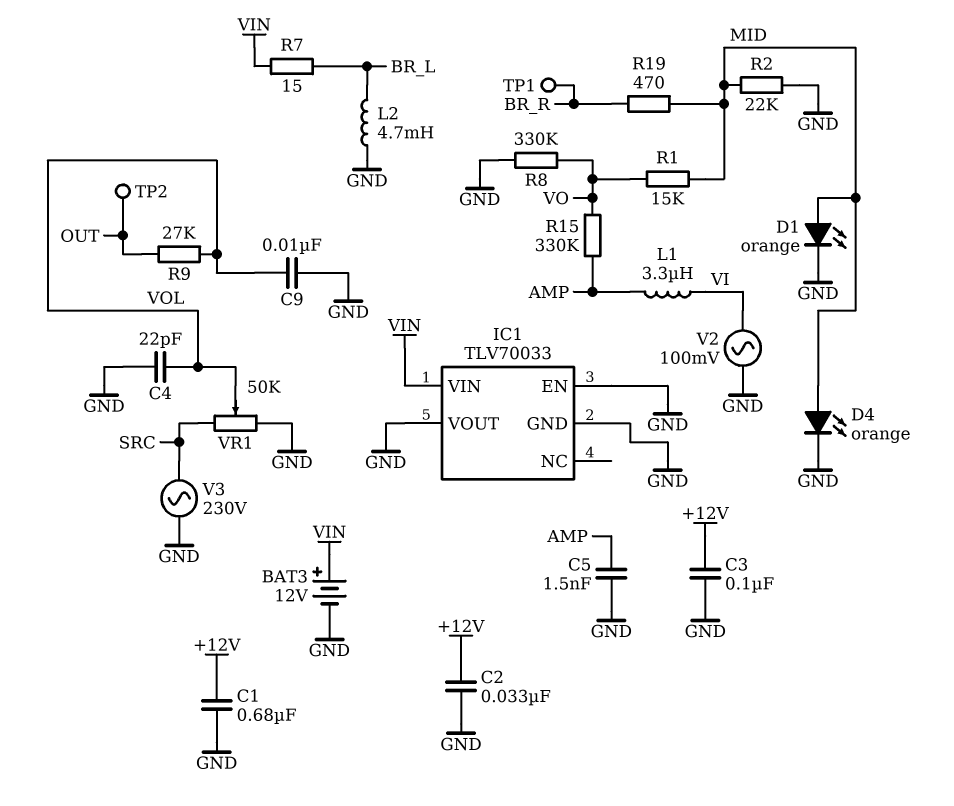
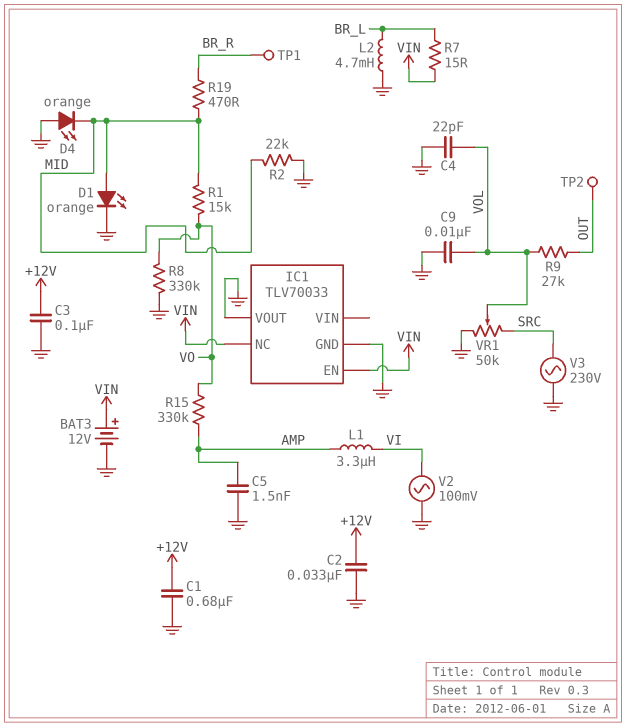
D4: LED orange (A MID, K GND) -> LED orange (A GND, K MID)
IC1 pin EN: GND -> VIN
IC1 pin NC: none -> VIN
IC1 pin VIN: VIN -> none

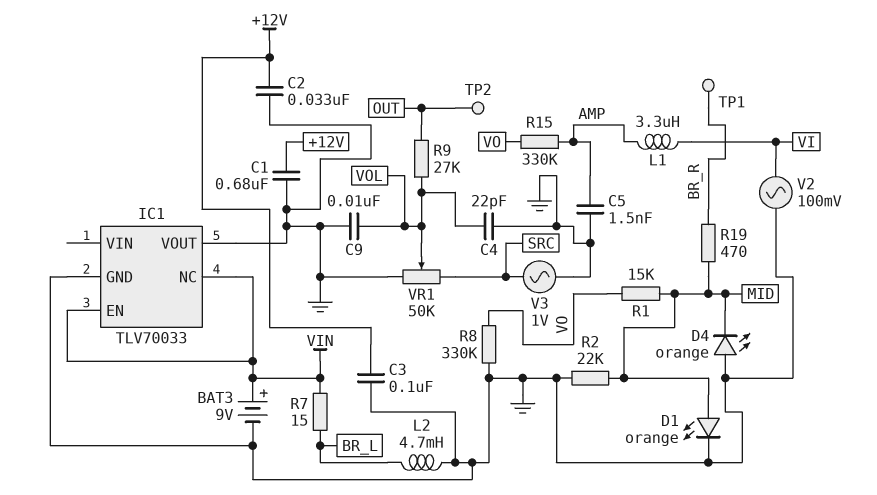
BAT3: 12V (plus VIN, minus GND) -> 9V (plus VIN, minus GND)
V3: AC 230V (GND, SRC) -> AC 1V (GND, SRC)

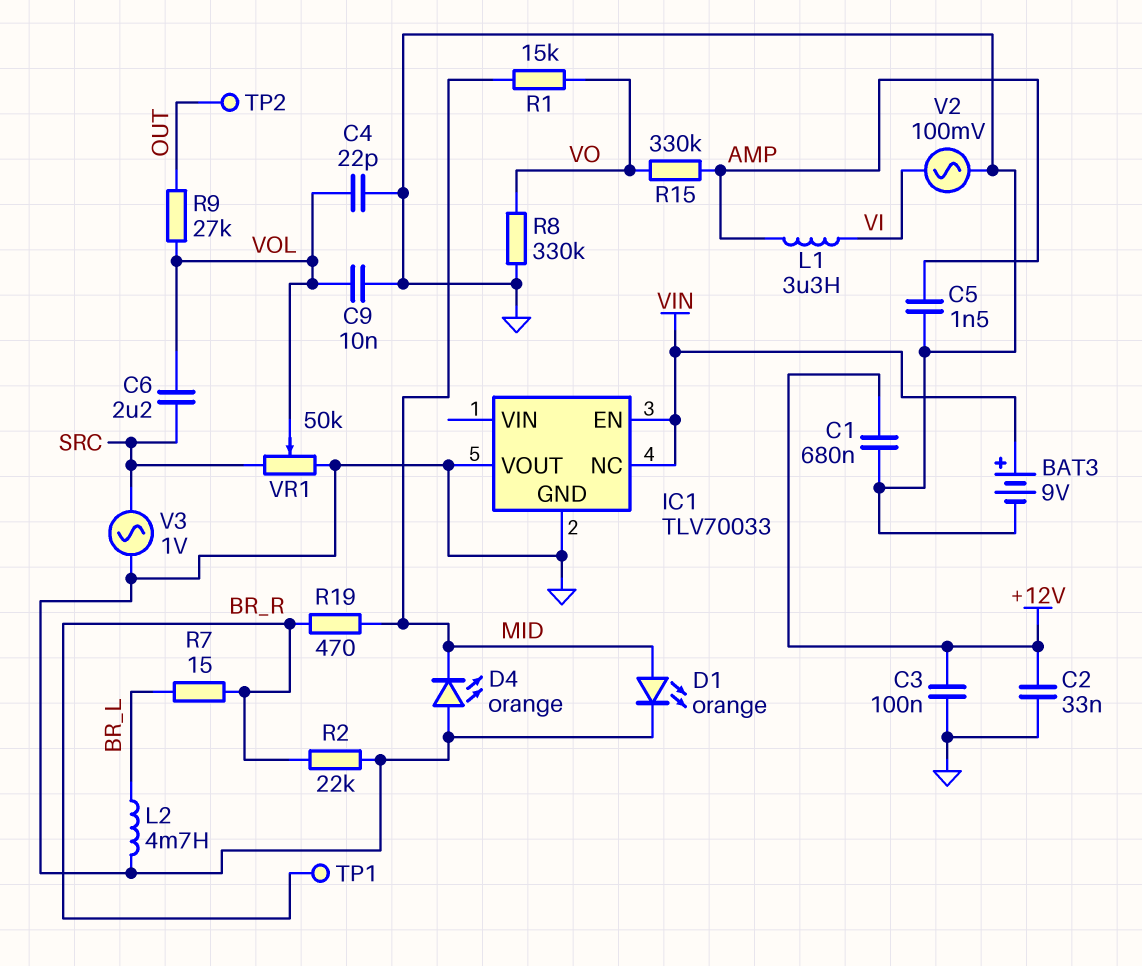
C6: none -> 2.2uF (SRC, VOL)
R2: 22k (GND, MID) -> 22k (BR_R, GND)
R7: 15 (BR_L, VIN) -> 15 (BR_L, BR_R)

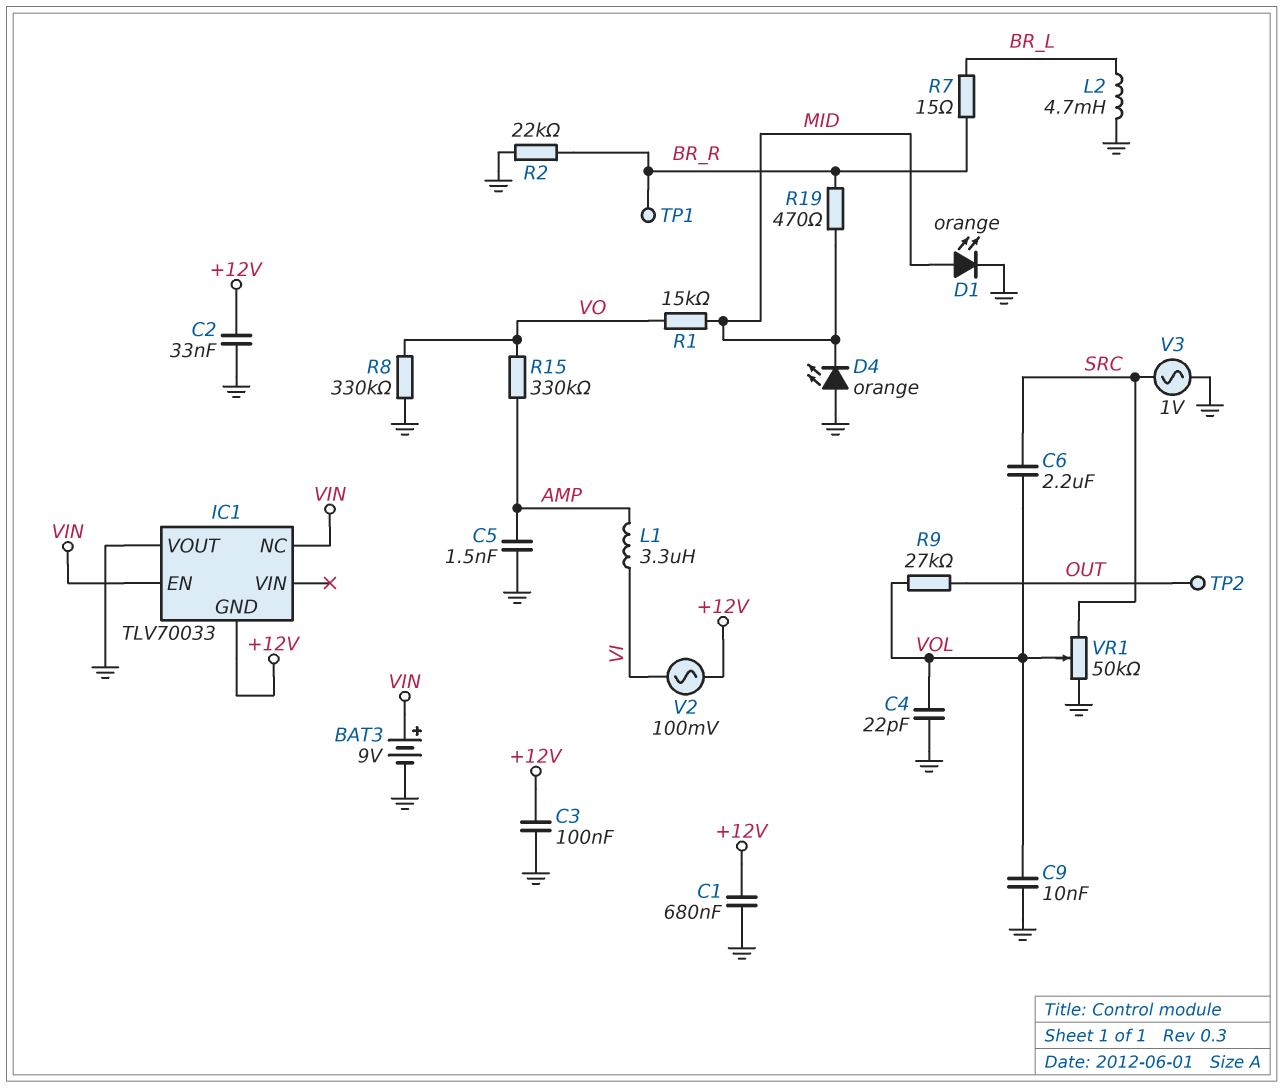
IC1 pin GND: GND -> +12V
V2: AC 100mV (GND, VI) -> AC 100mV (+12V, VI)

